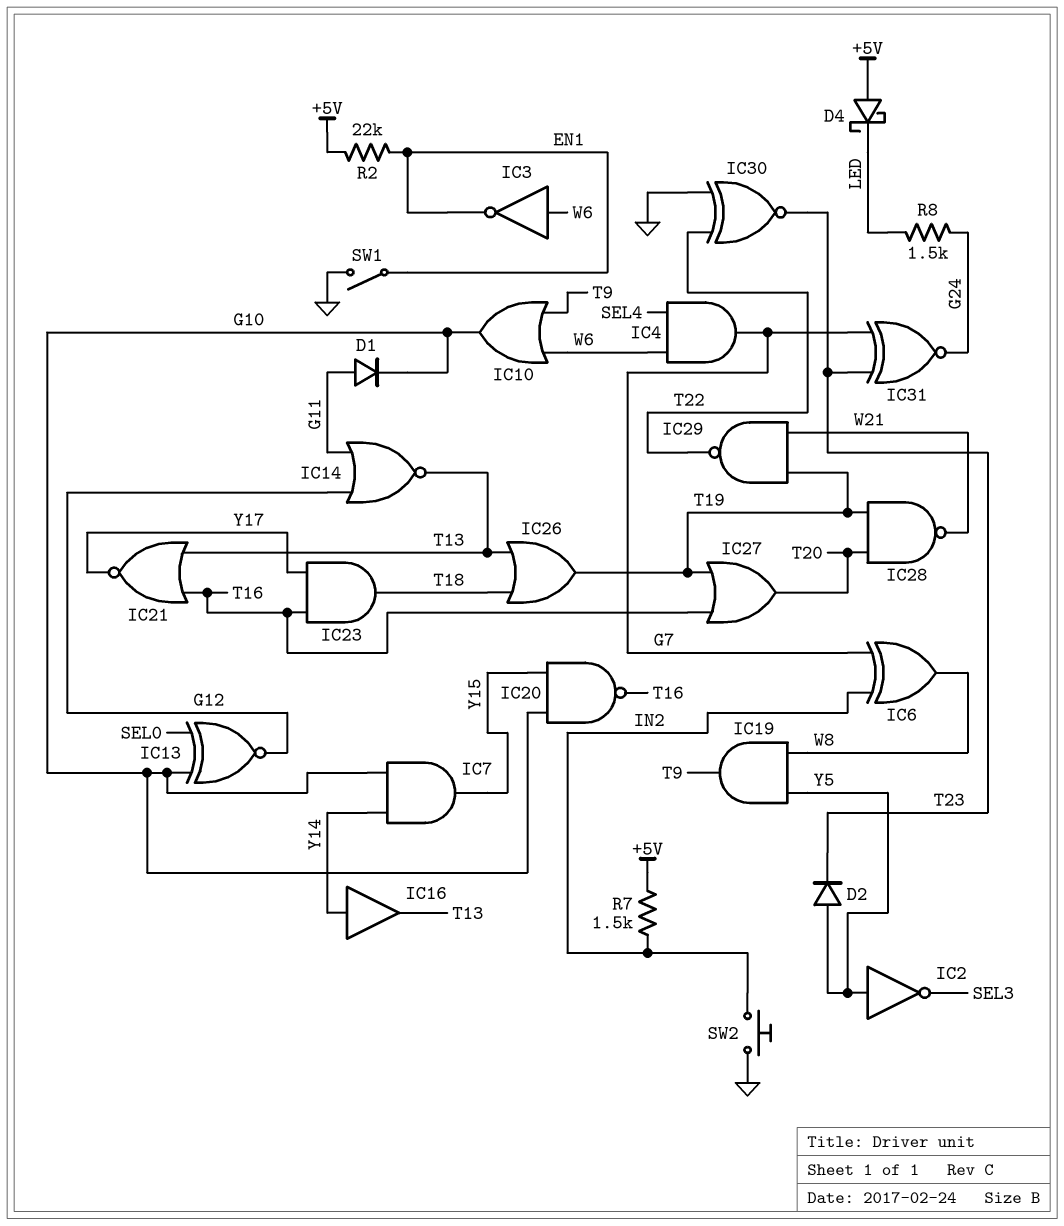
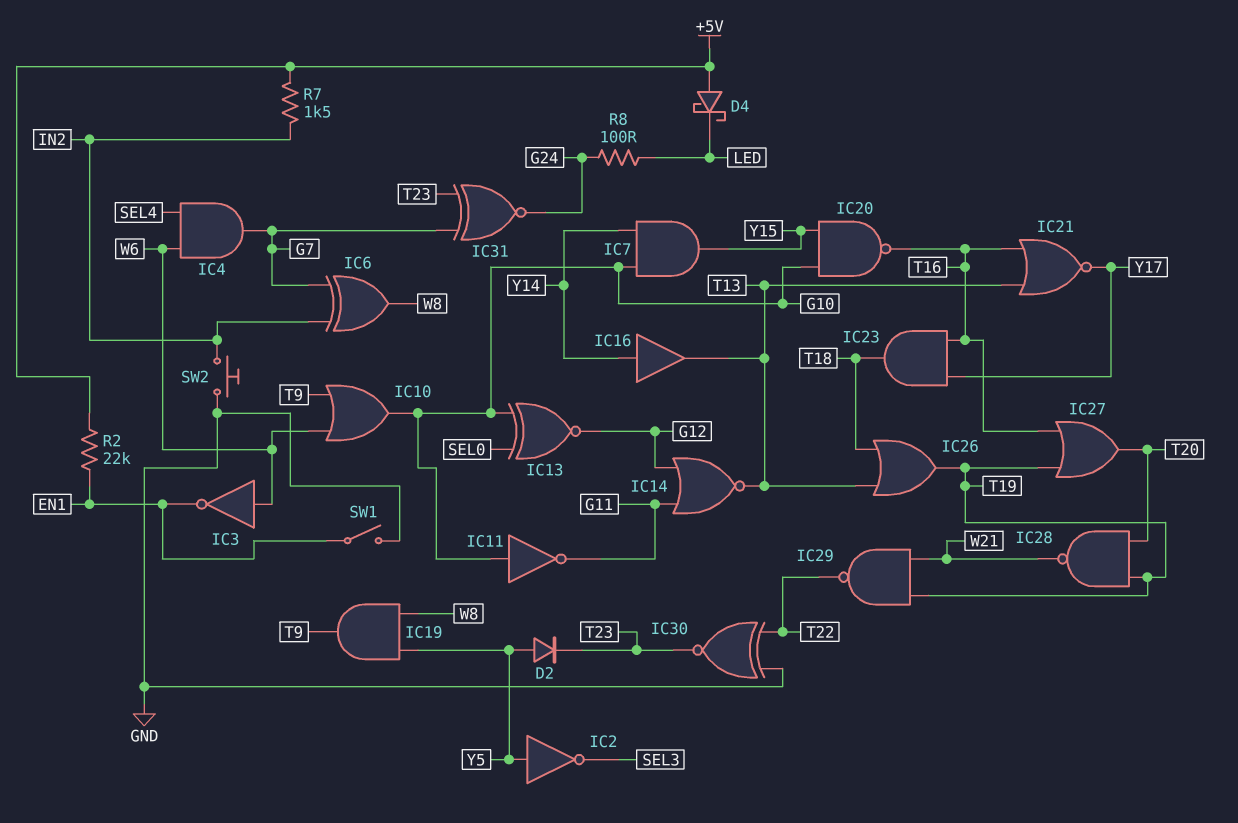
D1: diode (A G11, K G10) -> none
IC11: none -> NOT (in G10, out G11)
R8: 1.5k (G24, LED) -> 100 (G24, LED)

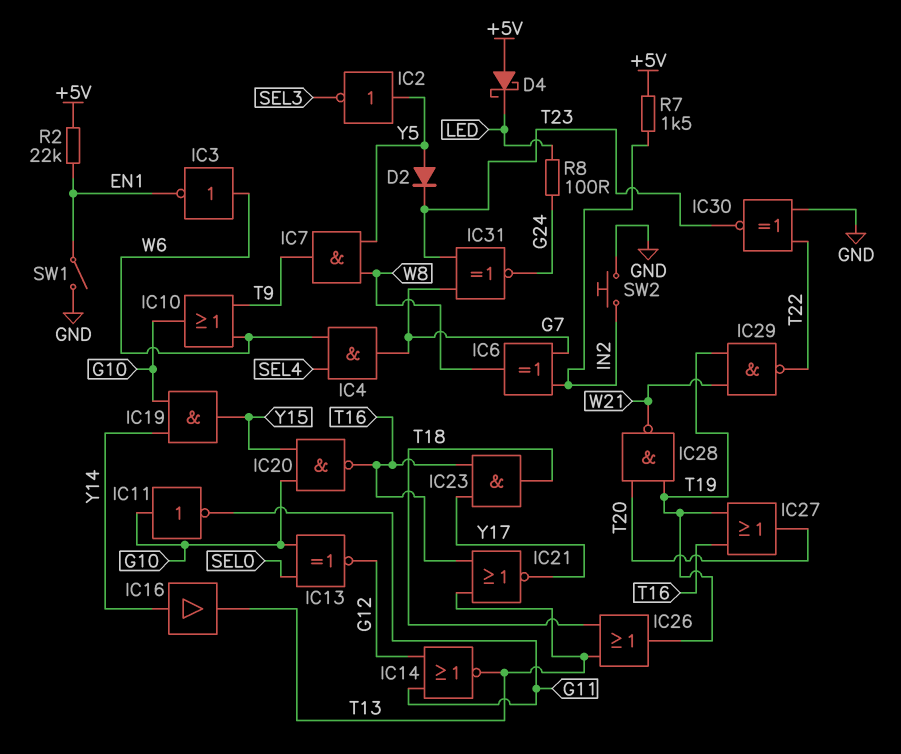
IC7: AND (in G10, in Y14, out Y15) -> AND (in W8, in Y5, out T9)
IC19: AND (in W8, in Y5, out T9) -> AND (in G10, in Y14, out Y15)

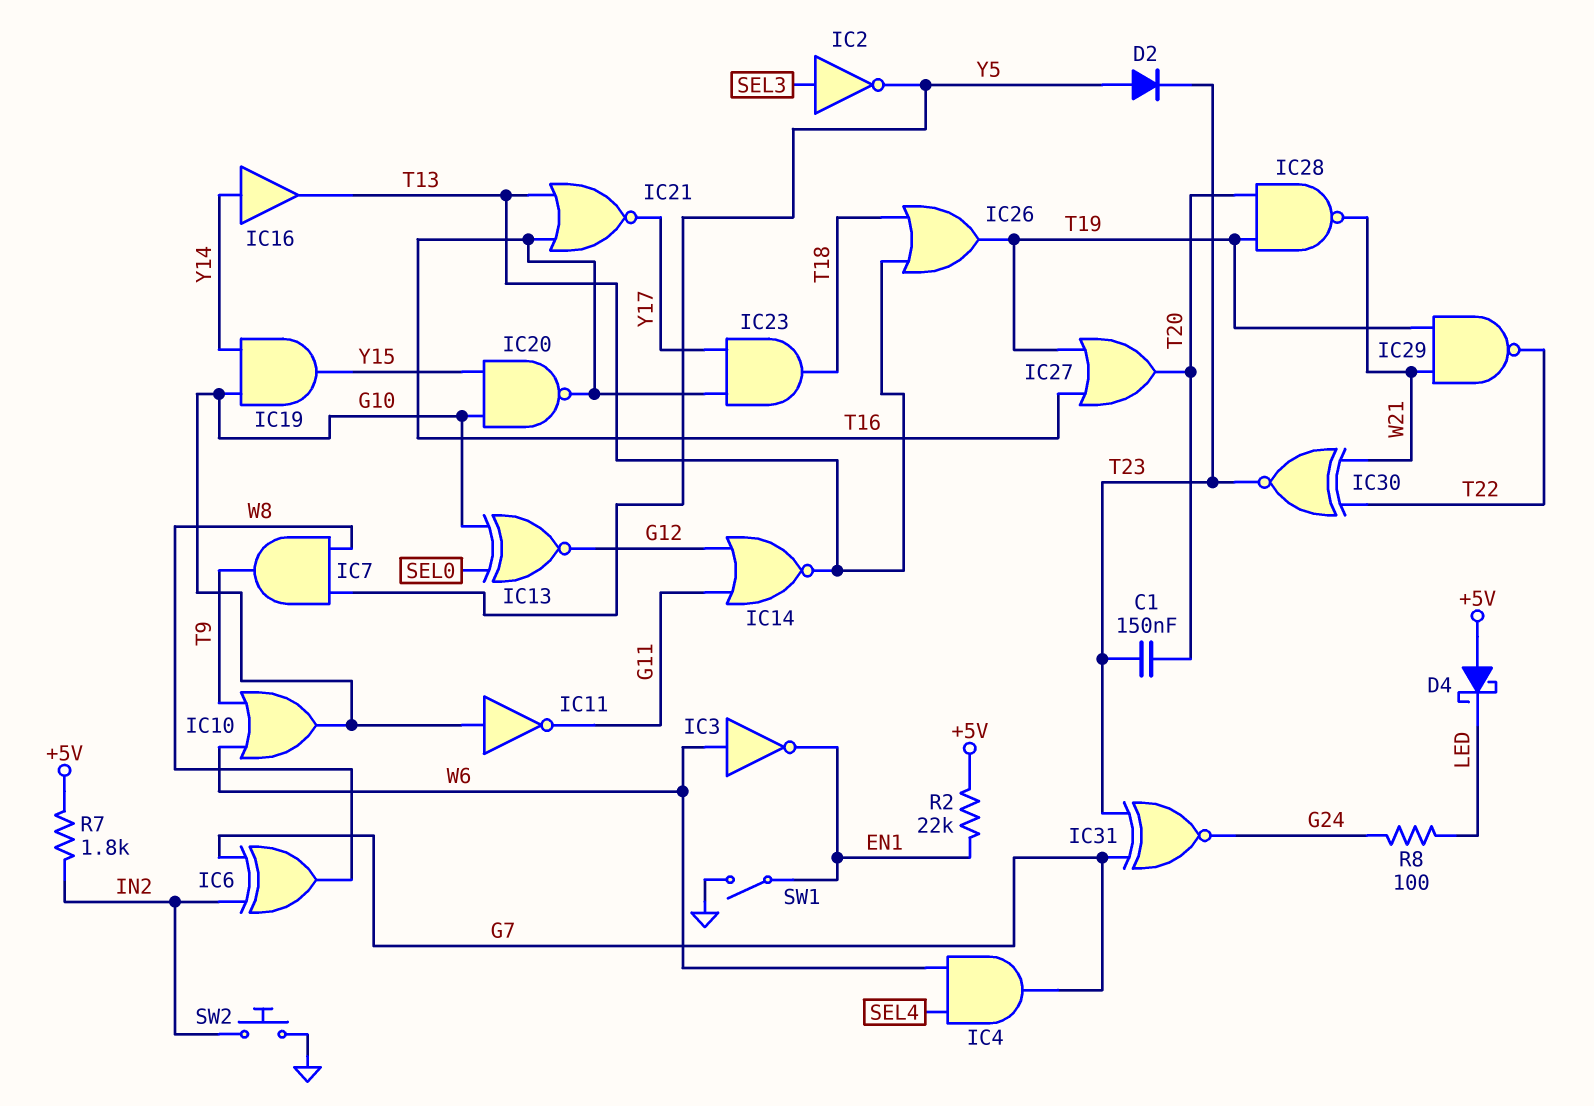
C1: none -> 150nF (T20, T23)
IC2: NOT (in Y5, out SEL3) -> NOT (in SEL3, out Y5)
IC30: XNOR (in GND, in T22, out T23) -> XNOR (in T22, in W21, out T23)
R7: 1.5k (+5V, IN2) -> 1.8k (+5V, IN2)

